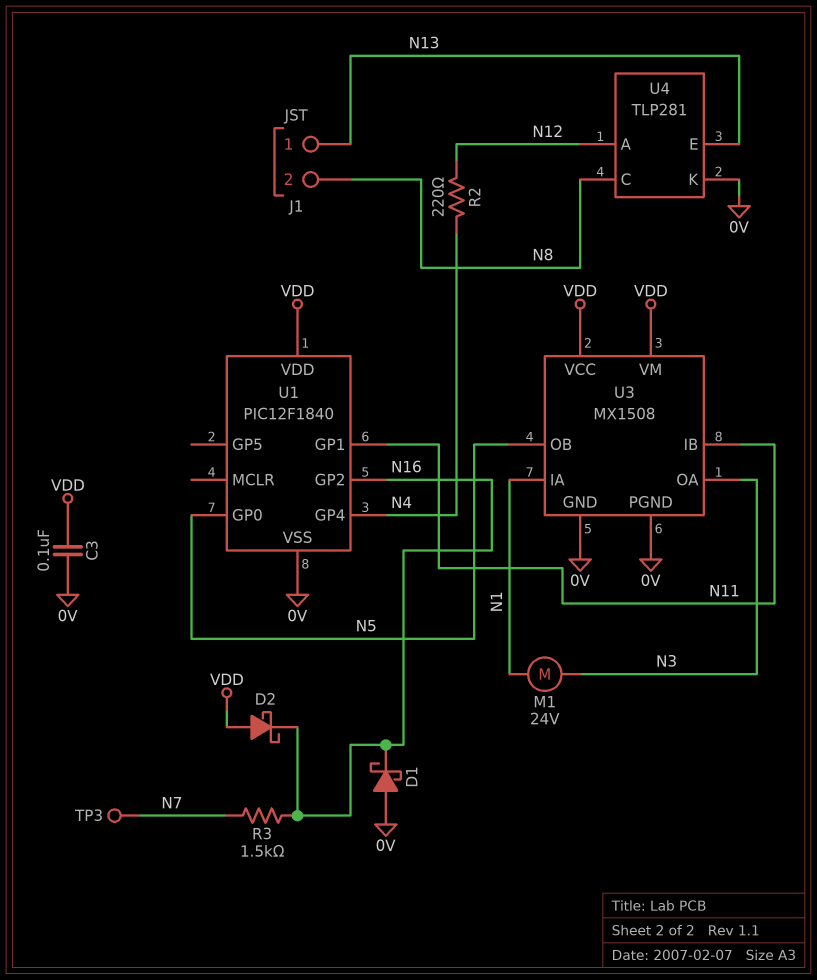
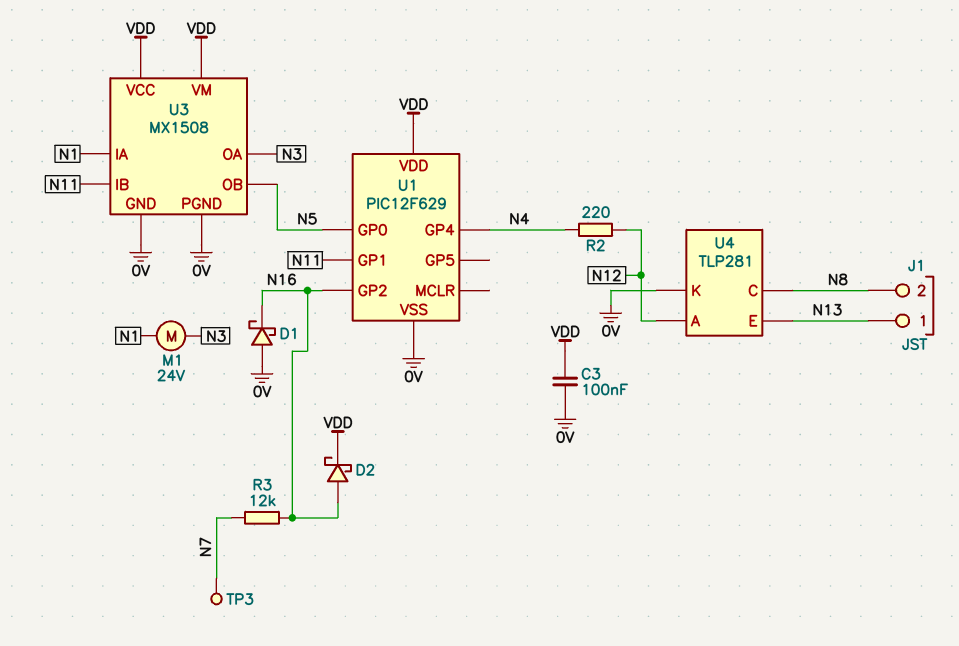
D2: schottky (A VDD, K N16) -> schottky (A N16, K VDD)
R3: 1.5k (N7, N16) -> 12k (N7, N16)
U1: PIC12F1840 -> PIC12F629

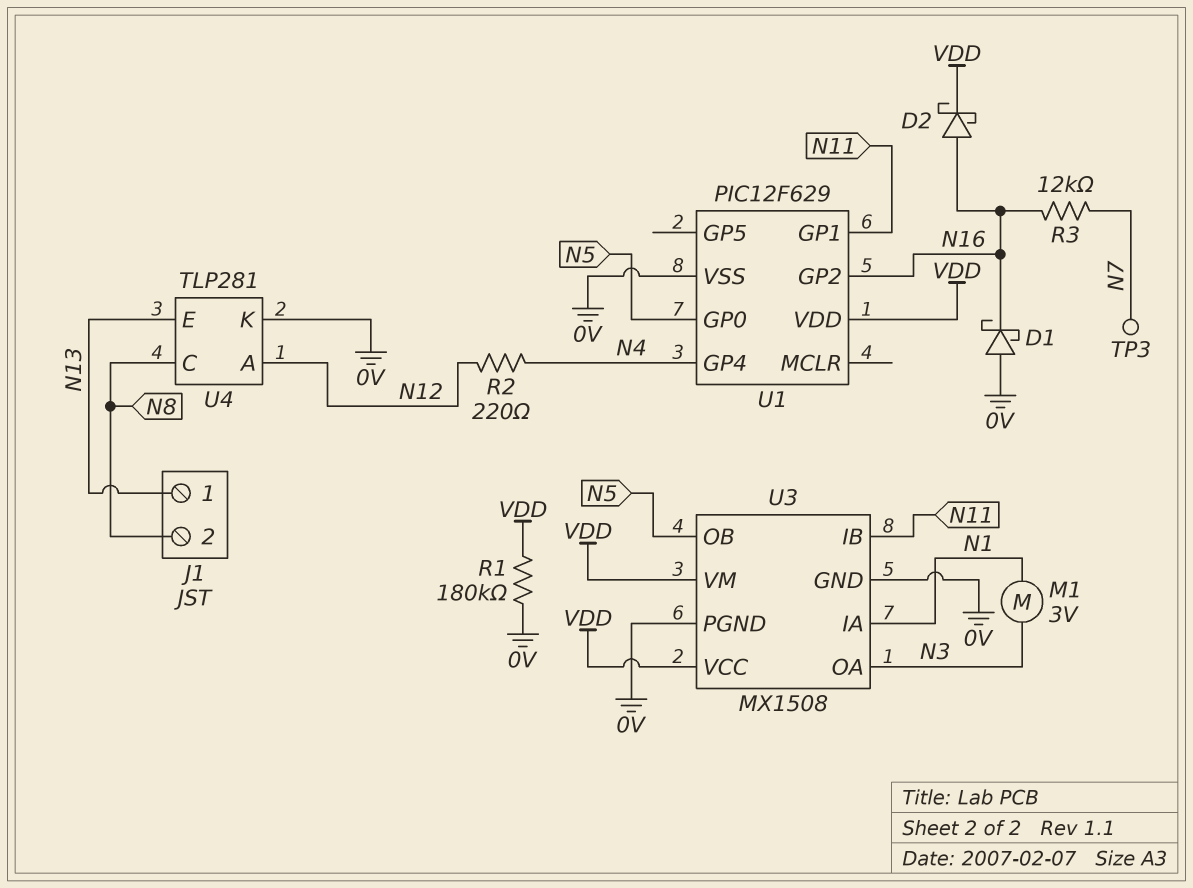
C3: 100nF (0V, VDD) -> none
M1: motor 24V (N1, N3) -> motor 3V (N1, N3)
R1: none -> 180k (0V, VDD)

